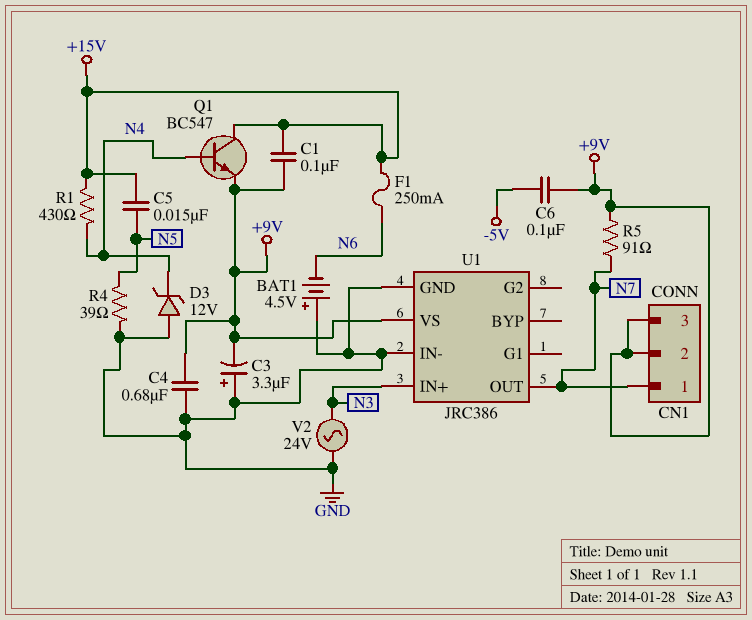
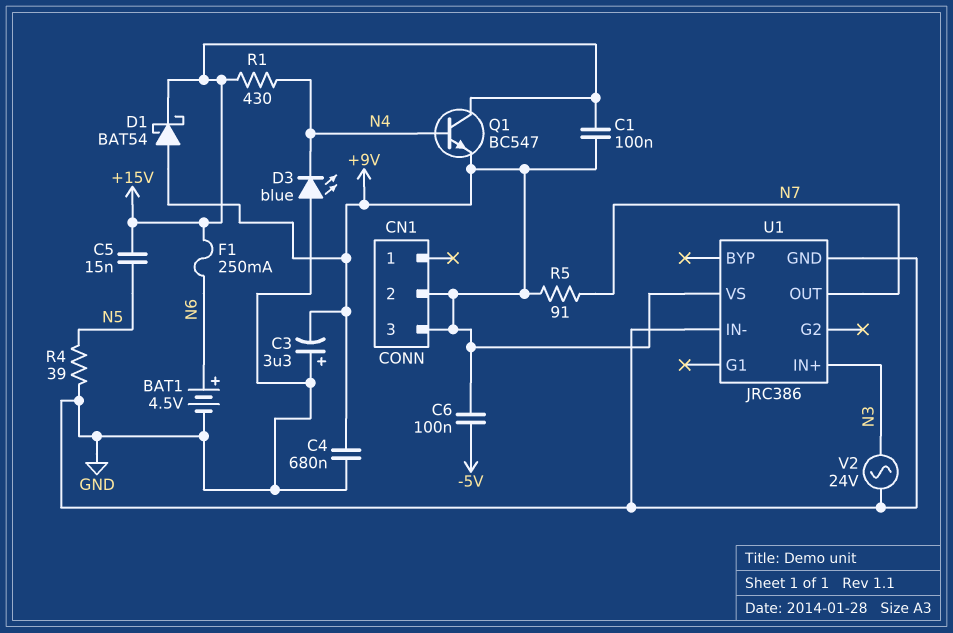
BAT1: 4.5V (plus GND, minus N6) -> 4.5V (plus N6, minus GND)
CN1 pin 1: N7 -> none
D1: none -> schottky BAT54 (A +9V, K +15V)
D3: zener 12V (A GND, K N4) -> LED blue (A GND, K N4)

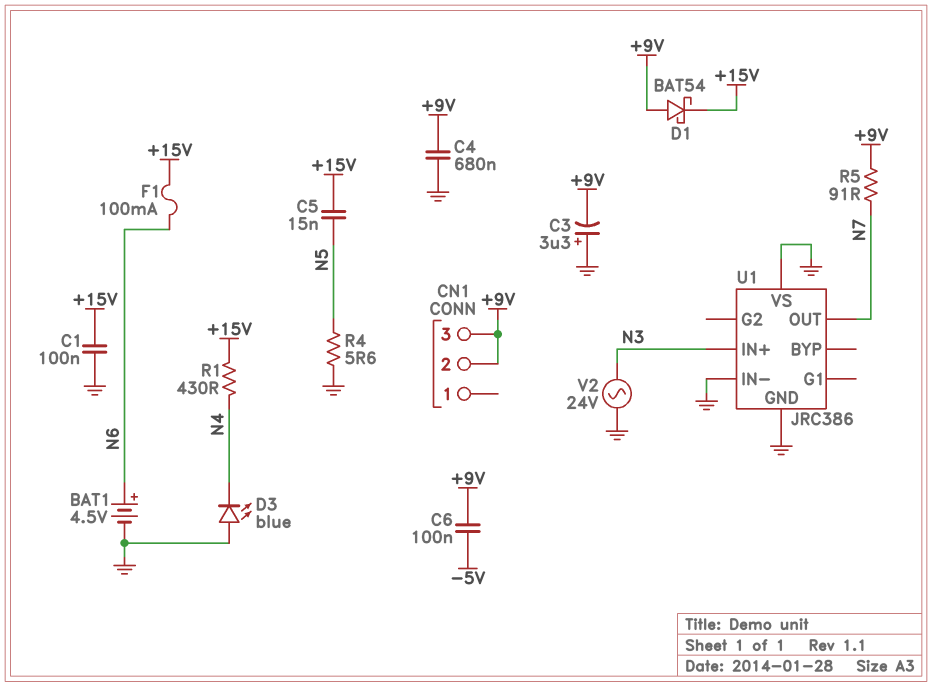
C1: 100nF (+9V, +15V) -> 100nF (+15V, GND)
F1: 250mA (+15V, N6) -> 100mA (+15V, N6)
Q1: NPN BC547 (B N4, C +15V, E +9V) -> none
R4: 39 (GND, N5) -> 5.6 (GND, N5)
U1 pin VS: +9V -> GND

